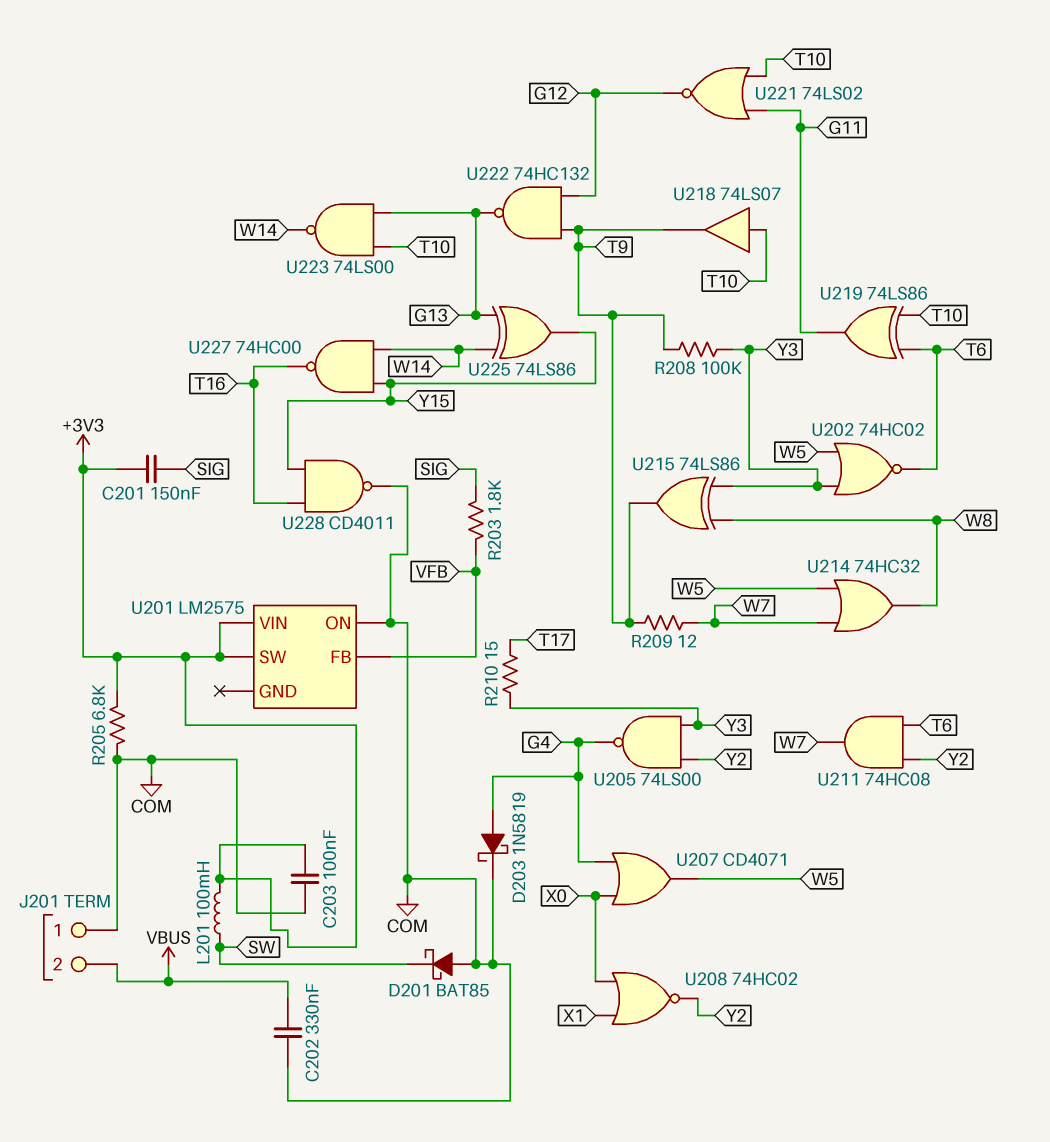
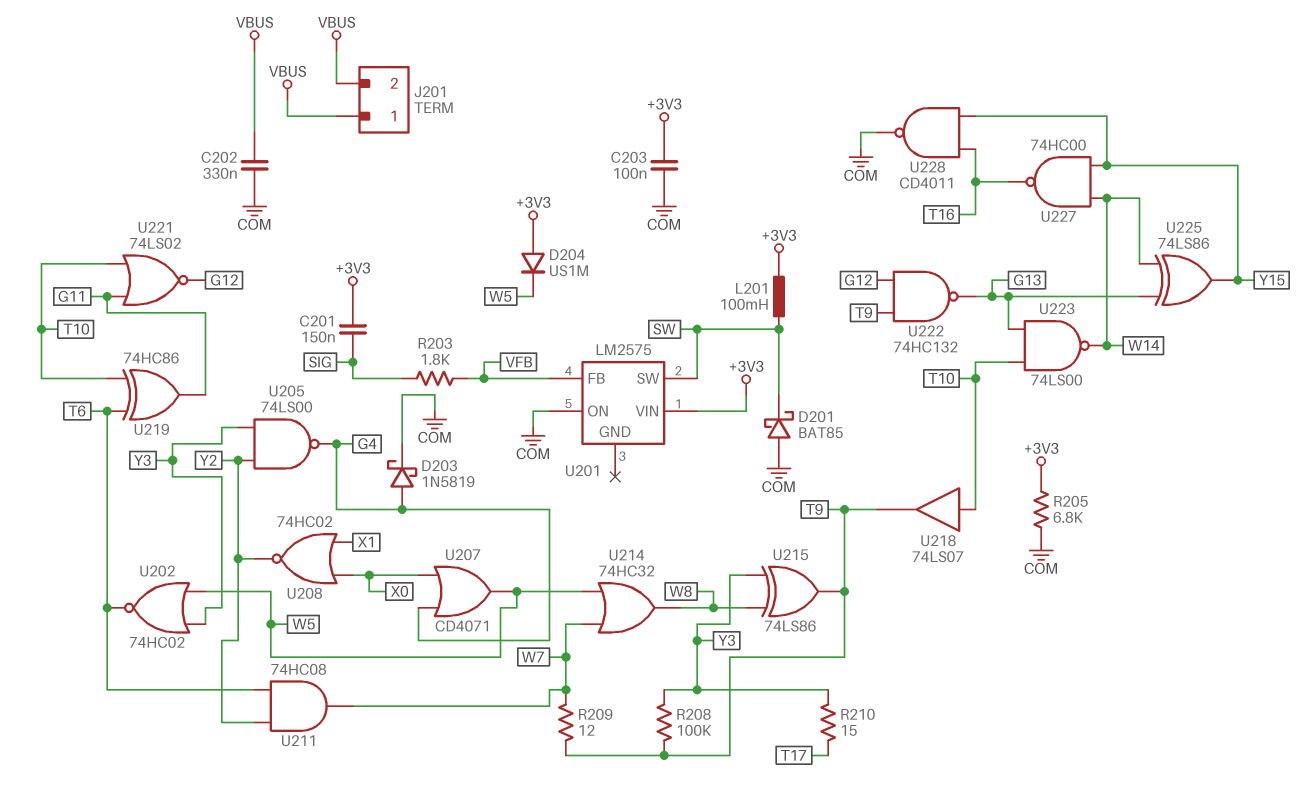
D204: none -> diode US1M (A +3V3, K W5)
J201 pin 1: COM -> VBUS
U201 pin SW: +3V3 -> SW
U219: XOR 74LS86 (in T6, in T10, out G11) -> XOR 74HC86 (in T6, in T10, out G11)

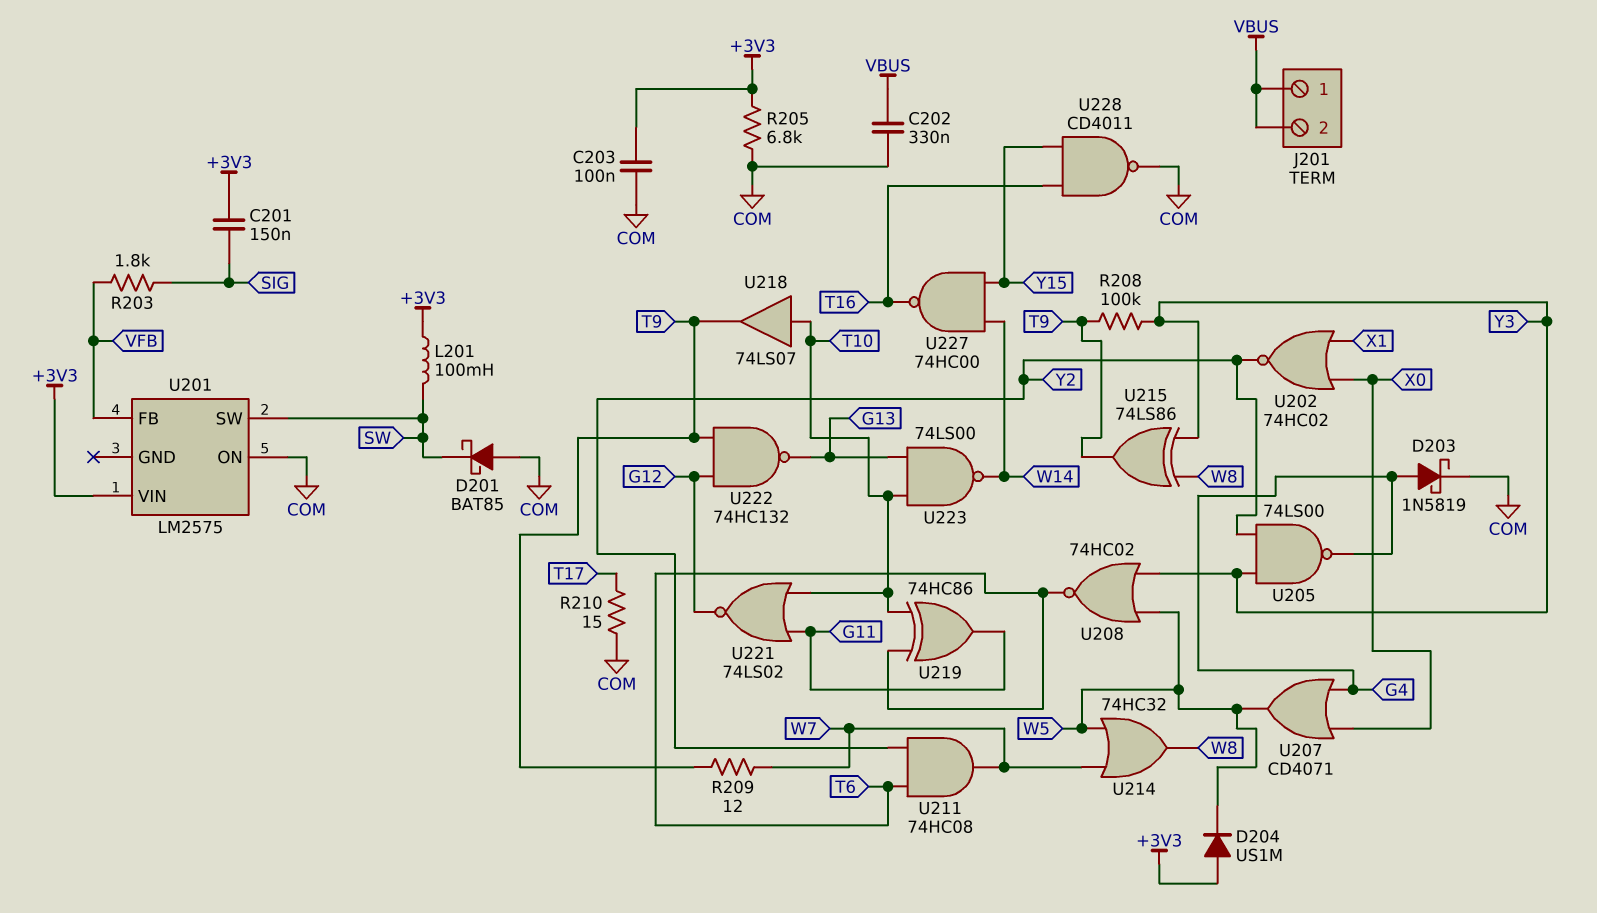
R210: 15 (T17, Y3) -> 15 (COM, T17)
U202: NOR 74HC02 (in W5, in Y3, out T6) -> NOR 74HC02 (in X0, in X1, out Y2)
U208: NOR 74HC02 (in X0, in X1, out Y2) -> NOR 74HC02 (in W5, in Y3, out T6)
U225: XOR 74LS86 (in G13, in W14, out Y15) -> none

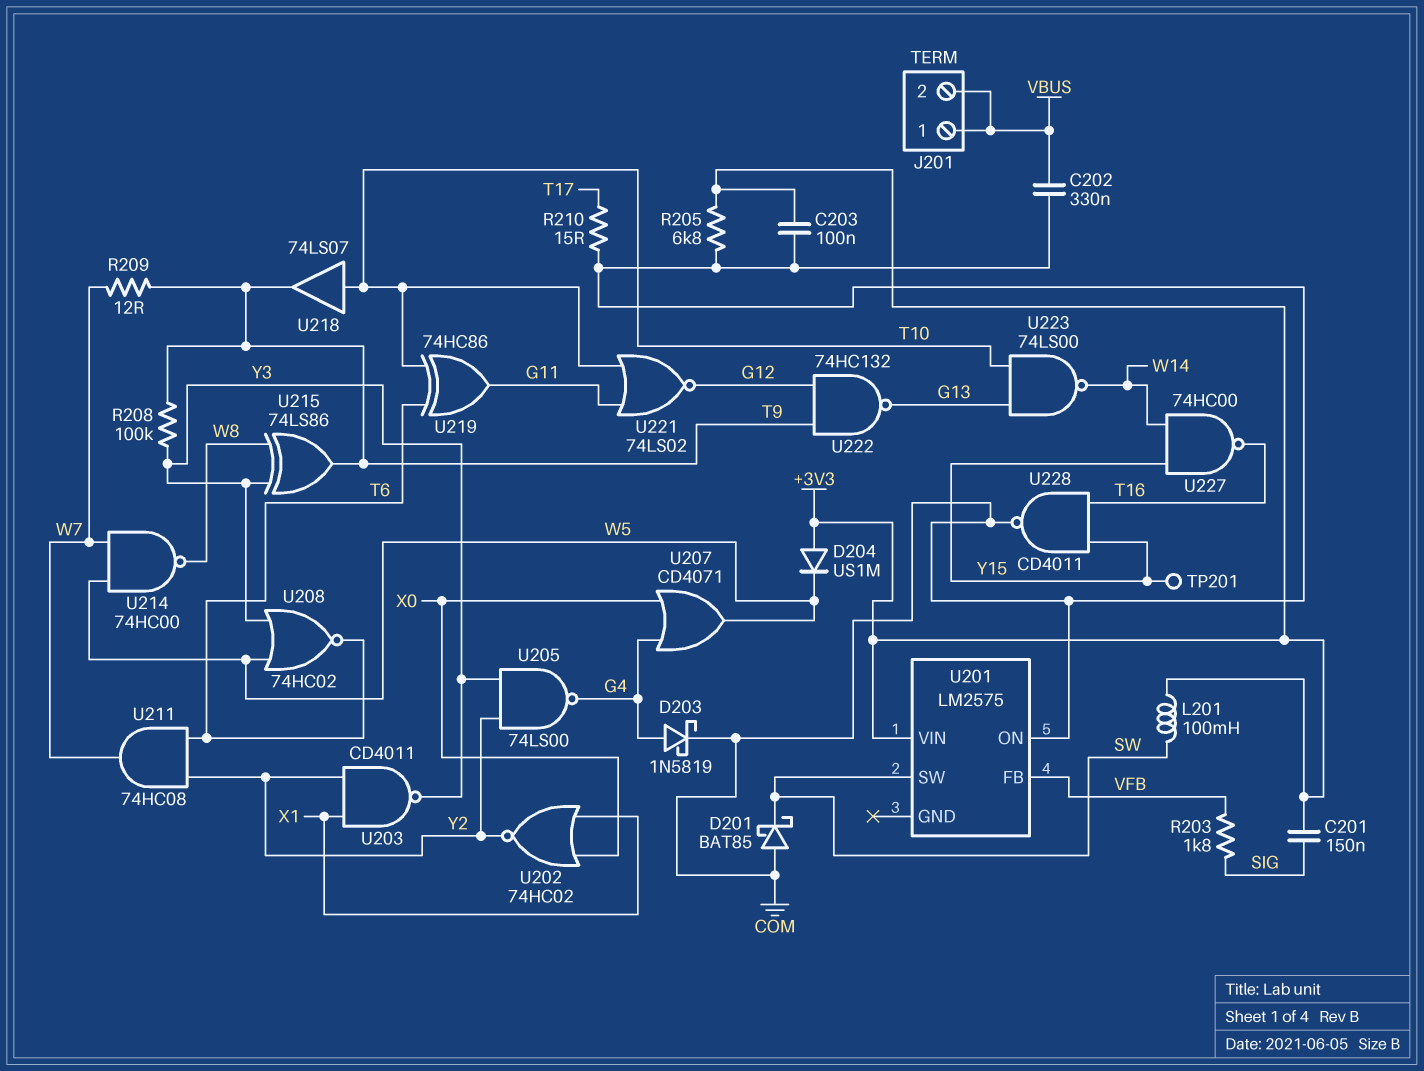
TP201: none -> test point (Y15)
U203: none -> NAND CD4011 (in X1, in Y2, out Y3)
U214: OR 74HC32 (in W5, in W7, out W8) -> NAND 74HC00 (in W5, in W7, out W8)

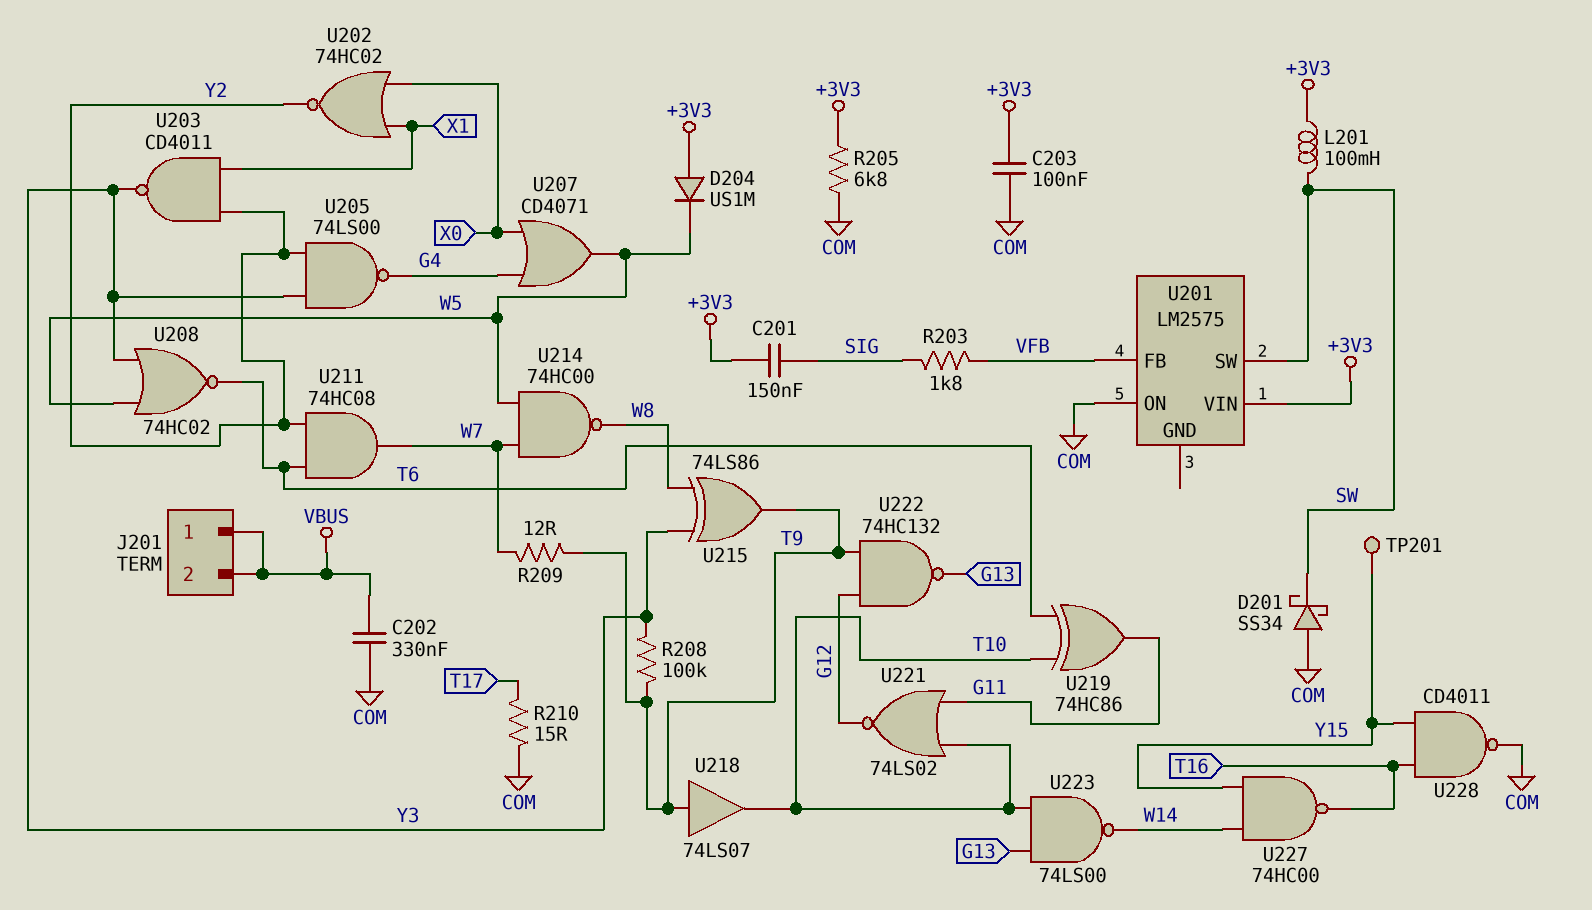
D201: schottky BAT85 (A COM, K SW) -> schottky SS34 (A COM, K SW)
D203: schottky 1N5819 (A G4, K COM) -> none
U218: buffer 74LS07 (in T10, out T9) -> buffer 74LS07 (in T9, out T10)

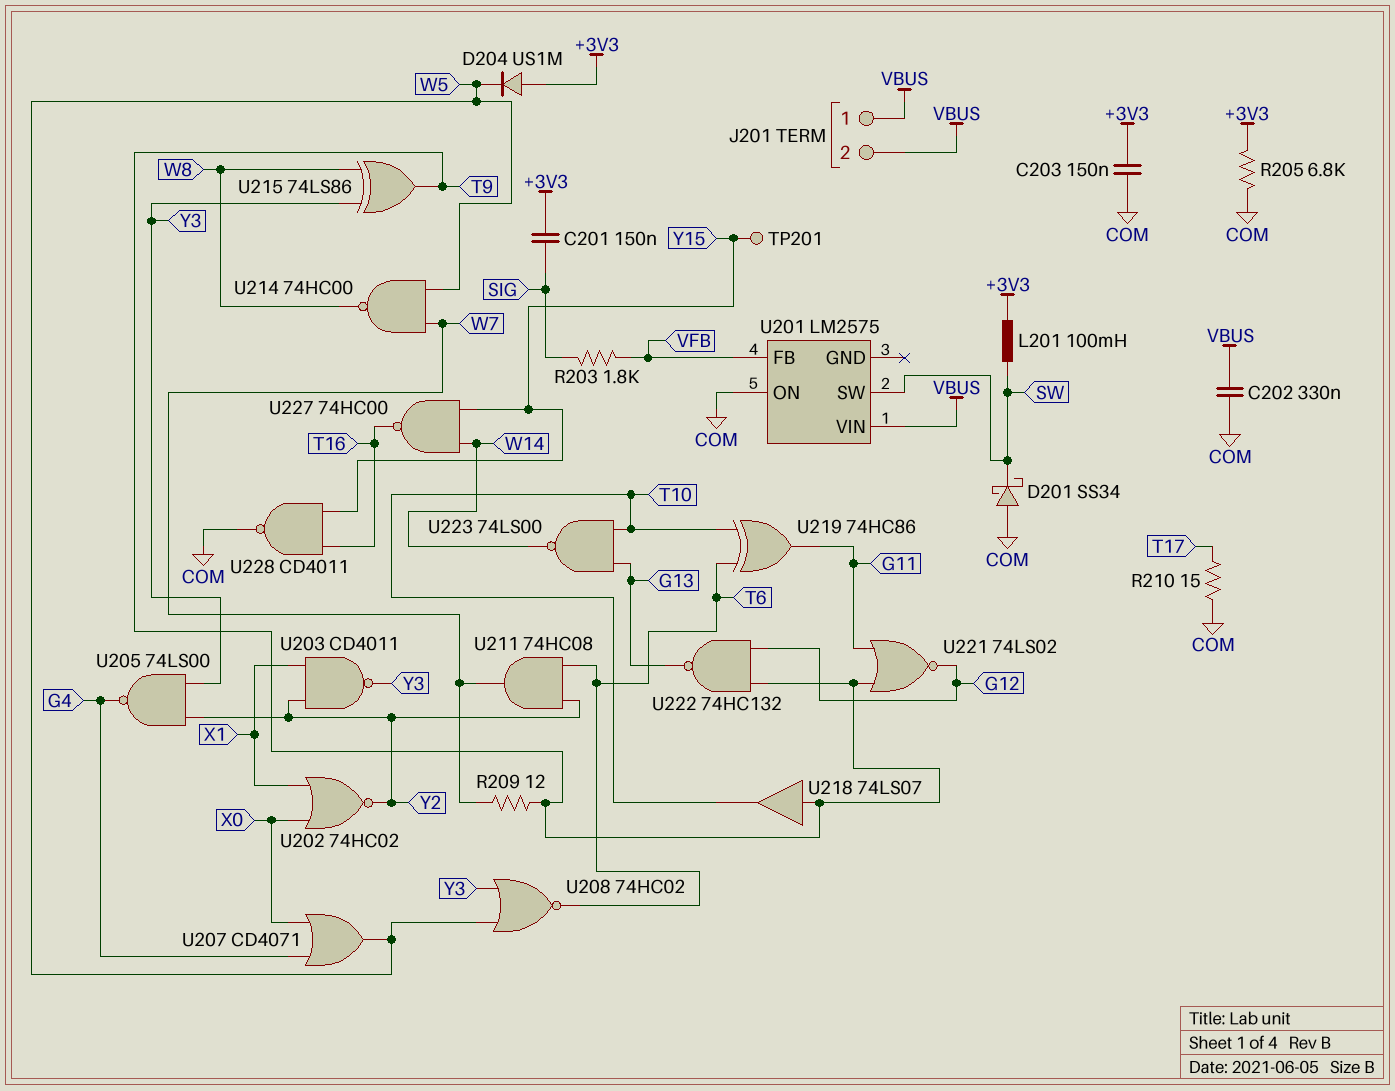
C203: 100nF (+3V3, COM) -> 150nF (+3V3, COM)
R208: 100k (T9, Y3) -> none
U201 pin VIN: +3V3 -> VBUS
U221: NOR 74LS02 (in G11, in T10, out G12) -> NOR 74LS02 (in G11, in T9, out G12)

